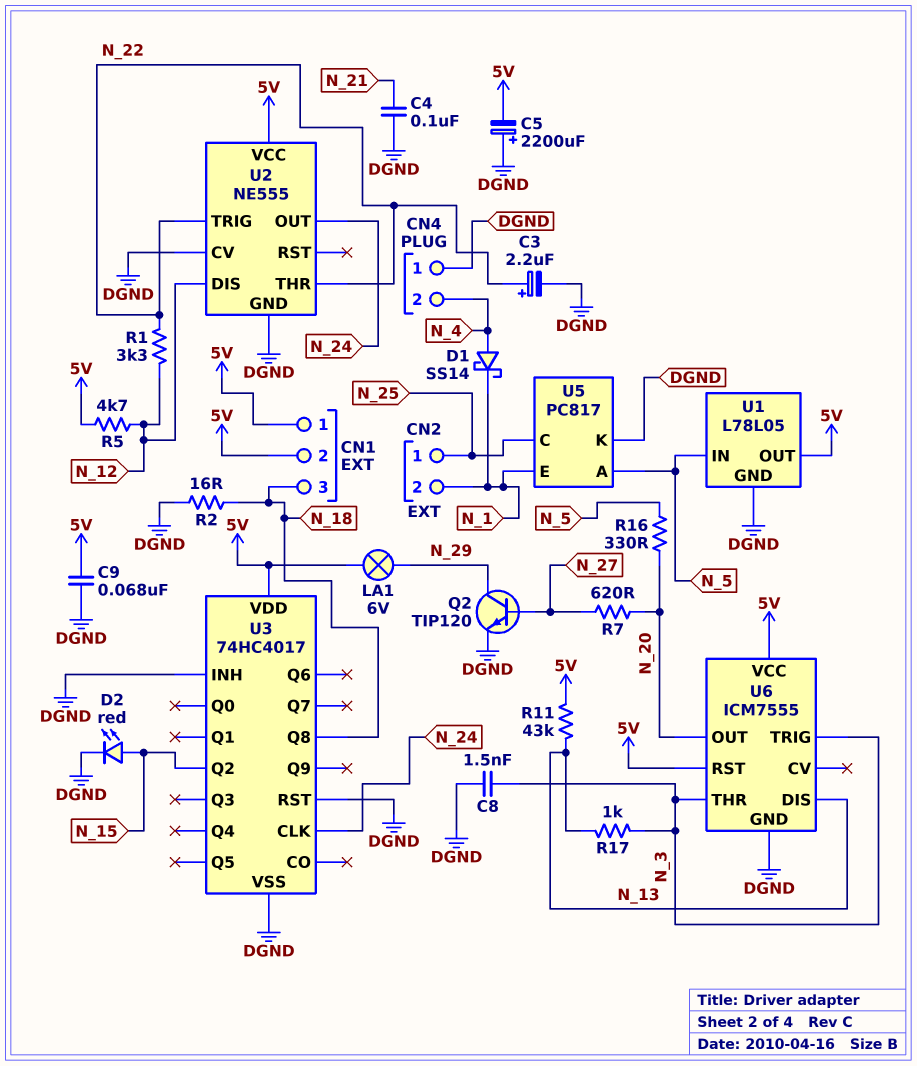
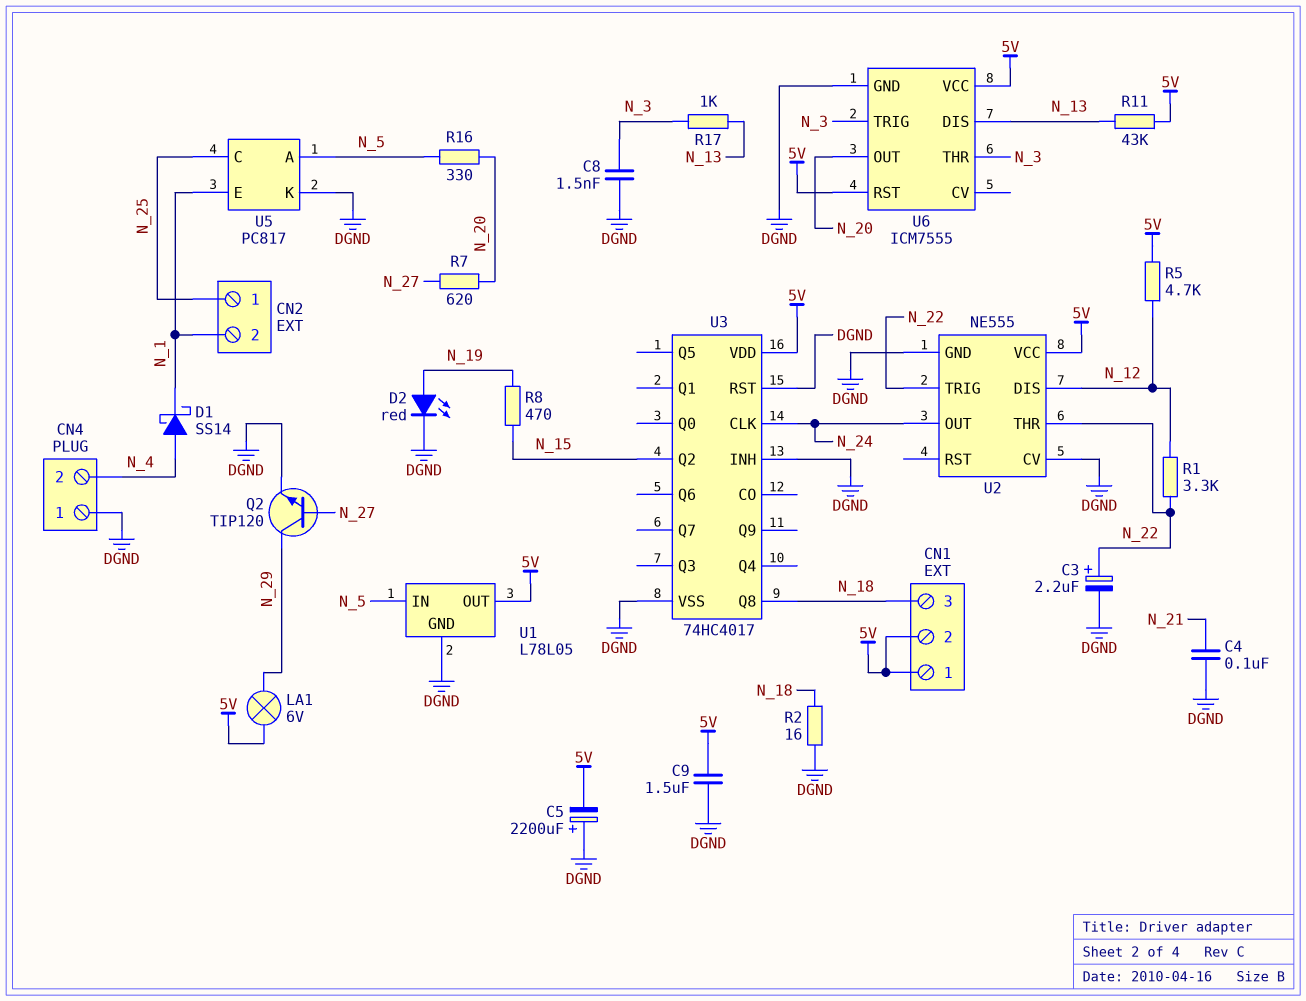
C9: 68nF (5V, DGND) -> 1.5uF (5V, DGND)
D2: LED red (A N_15, K DGND) -> LED red (A N_19, K DGND)
R8: none -> 470 (N_15, N_19)

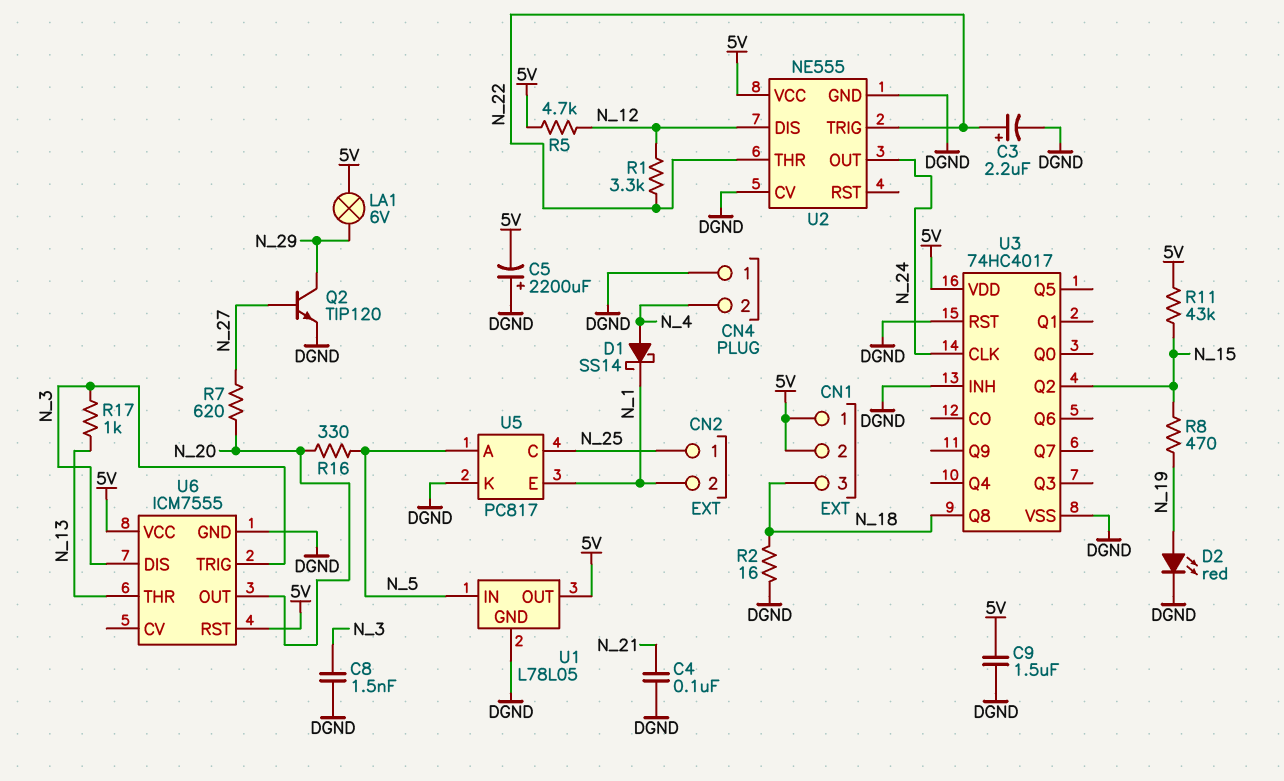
R11: 43k (5V, N_13) -> 43k (5V, N_15)
U6 pin DIS: N_13 -> N_3
U6 pin THR: N_3 -> N_13

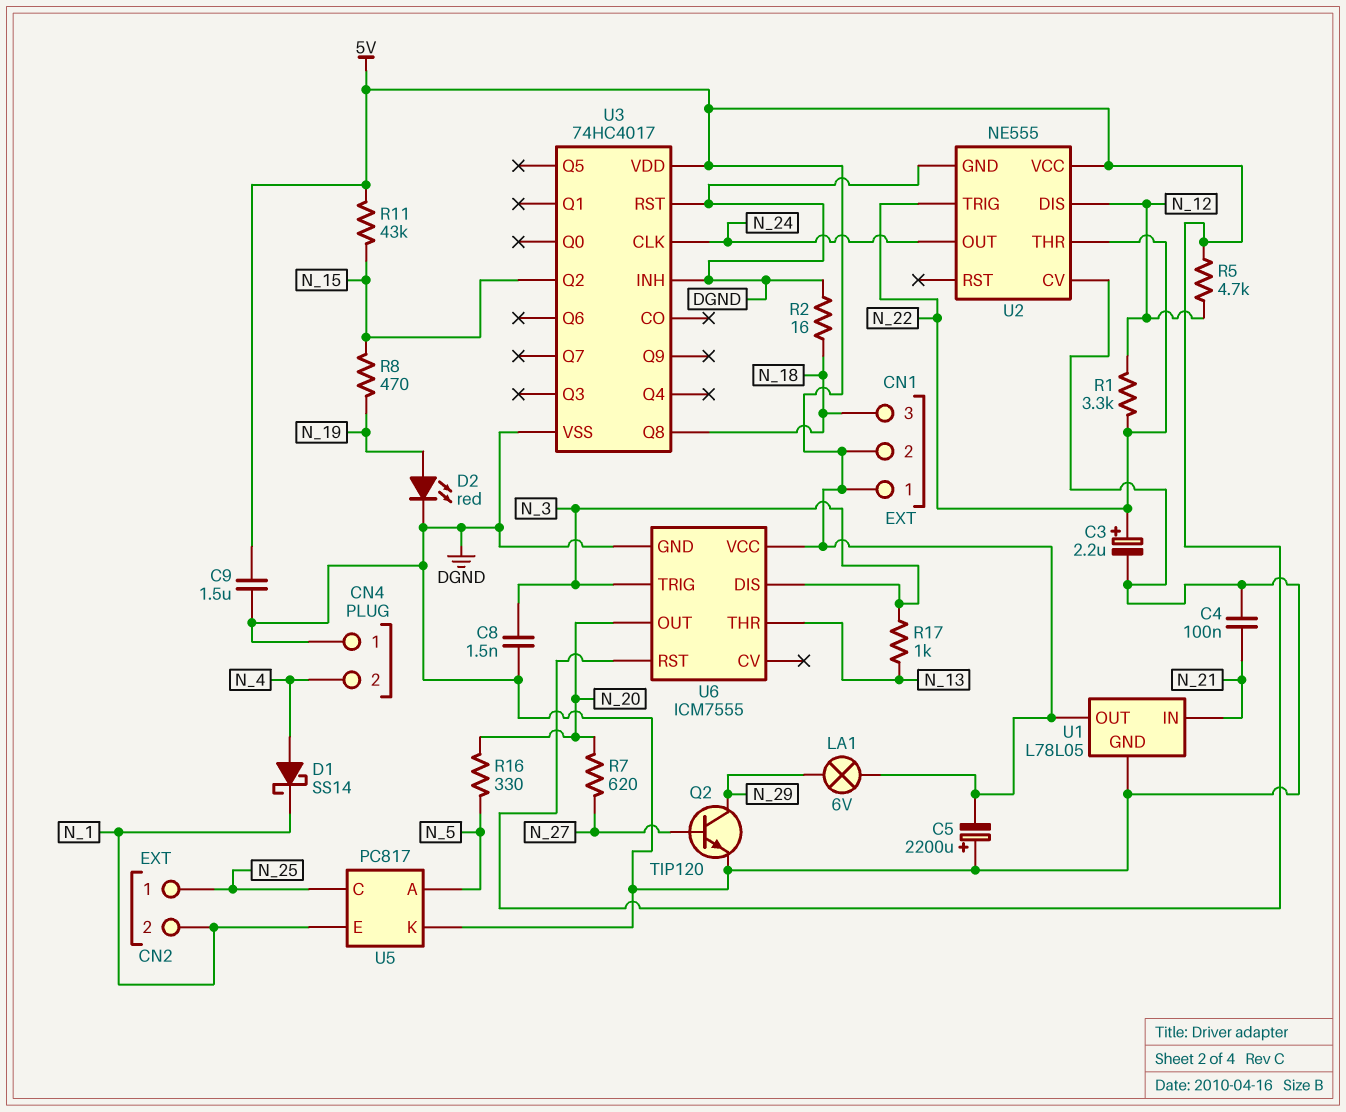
U1 pin IN: N_5 -> N_21

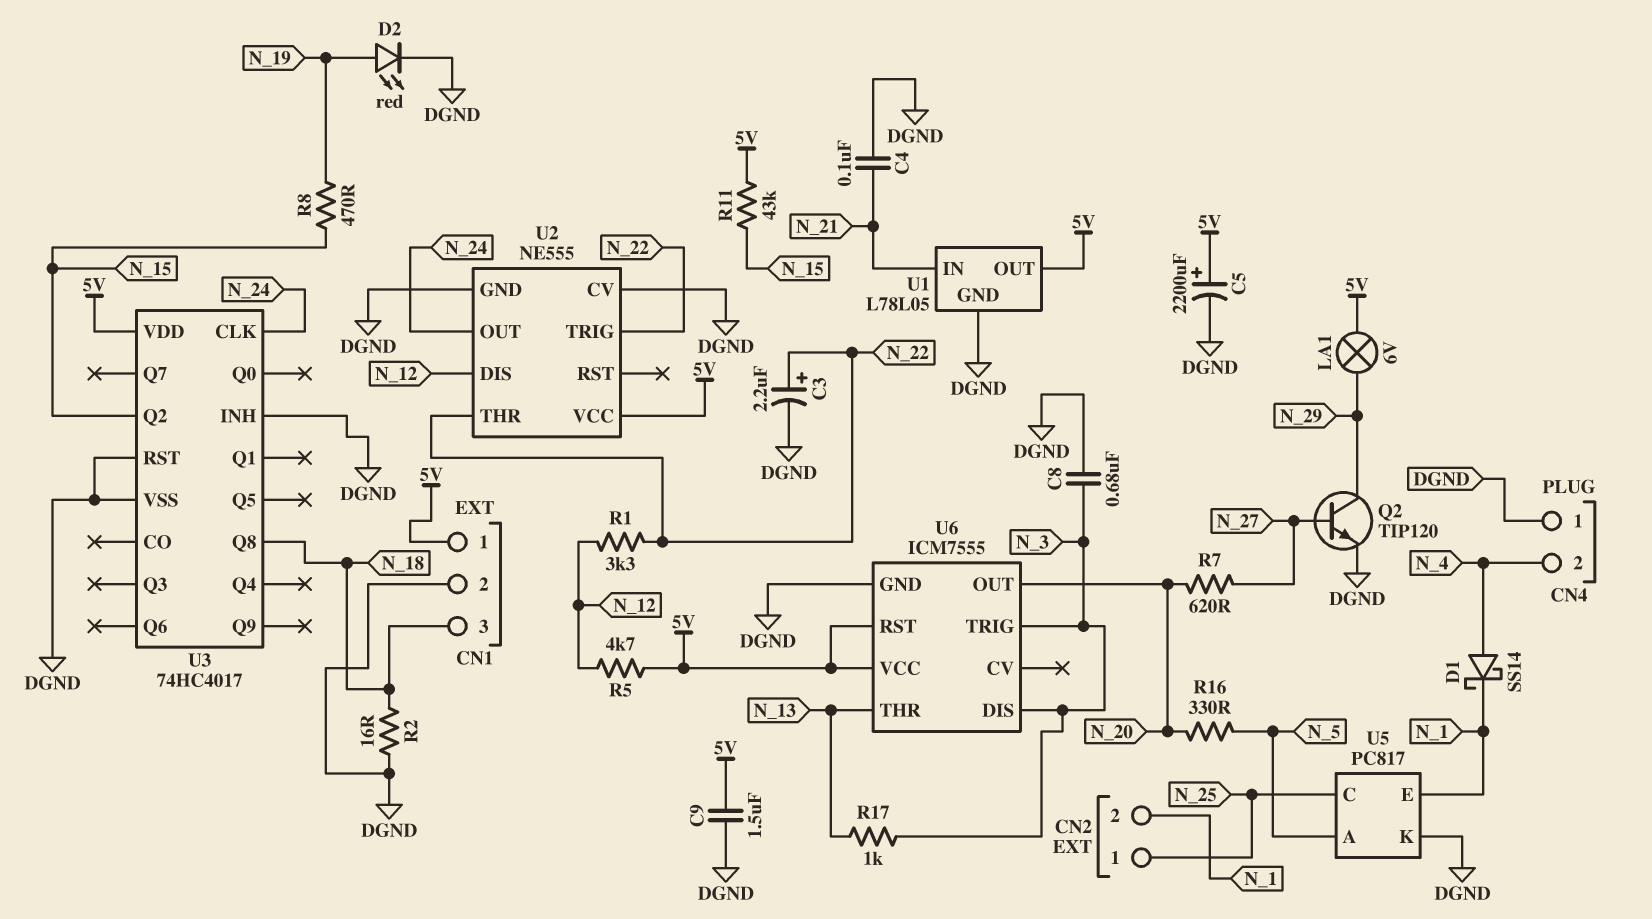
C5: 2200uF (plus DGND, minus 5V) -> 2200uF (plus 5V, minus DGND)
C8: 1.5nF (DGND, N_3) -> 680nF (DGND, N_3)
CN1 pin 2: 5V -> DGND

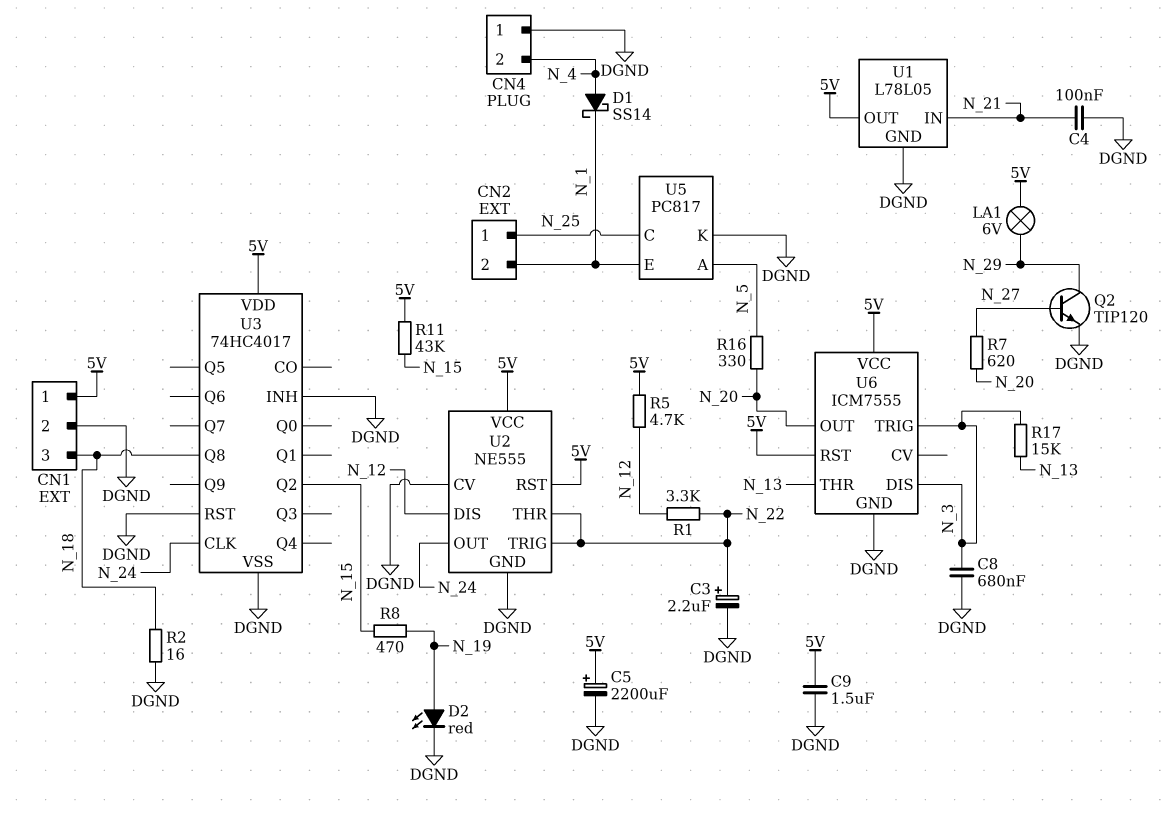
R17: 1k (N_3, N_13) -> 15k (N_3, N_13)
U2 pin RST: none -> 5V

